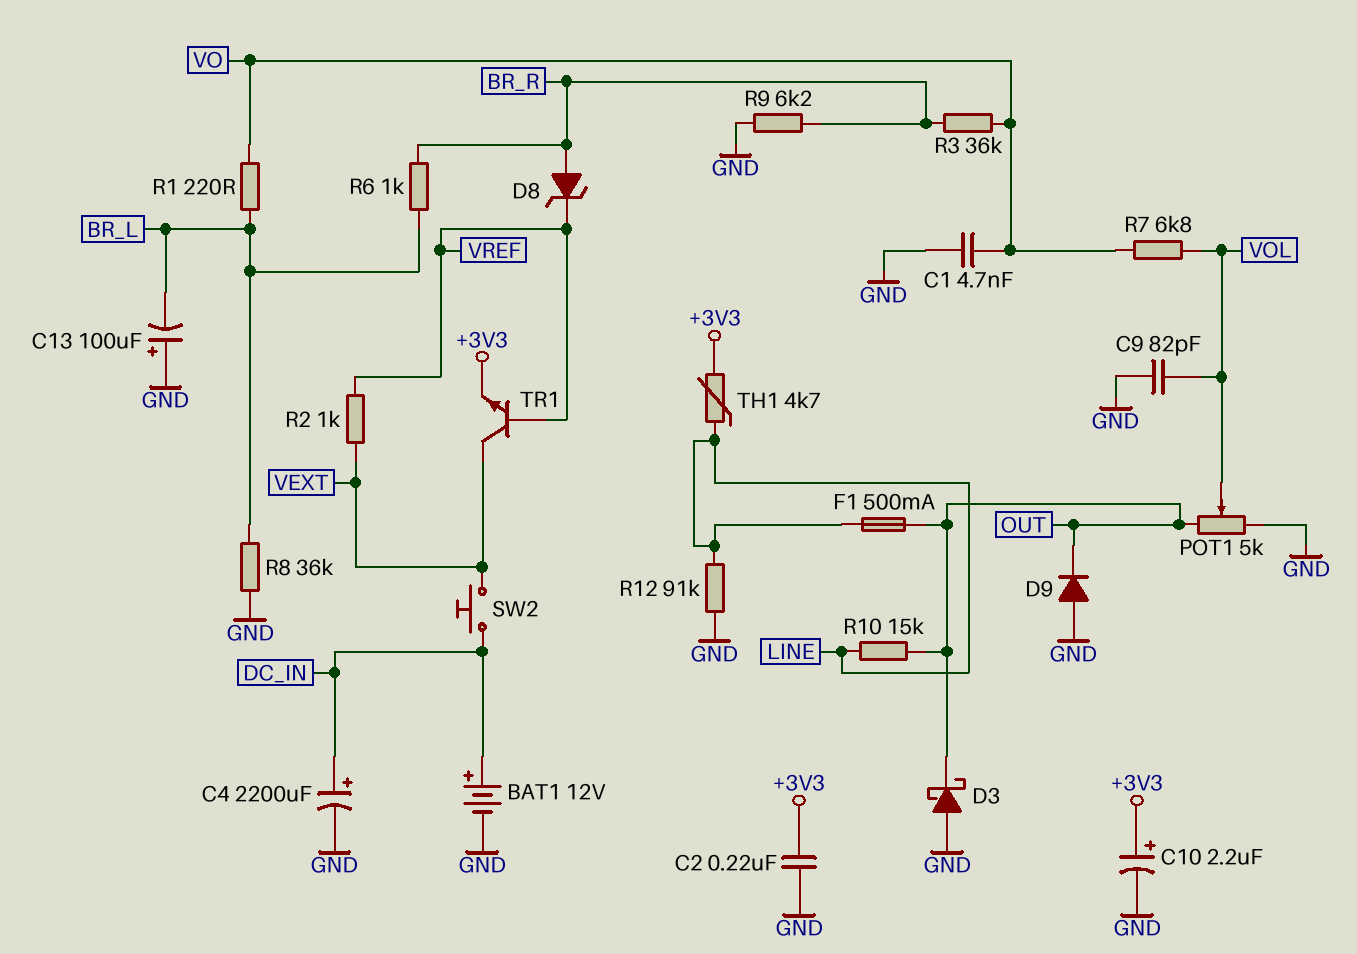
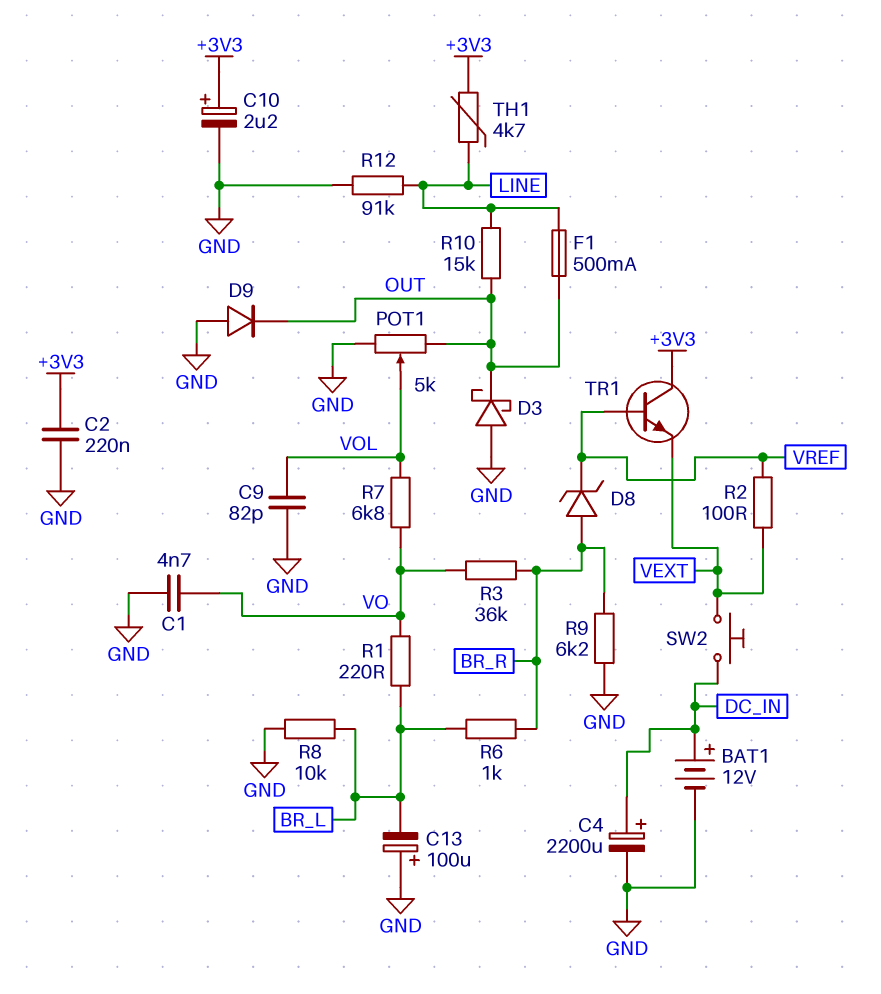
R2: 1k (VEXT, VREF) -> 100 (VEXT, VREF)
R8: 36k (BR_L, GND) -> 10k (BR_L, GND)
TR1: NPN (B VREF, C VEXT, E +3V3) -> NPN (B VREF, C +3V3, E VEXT)

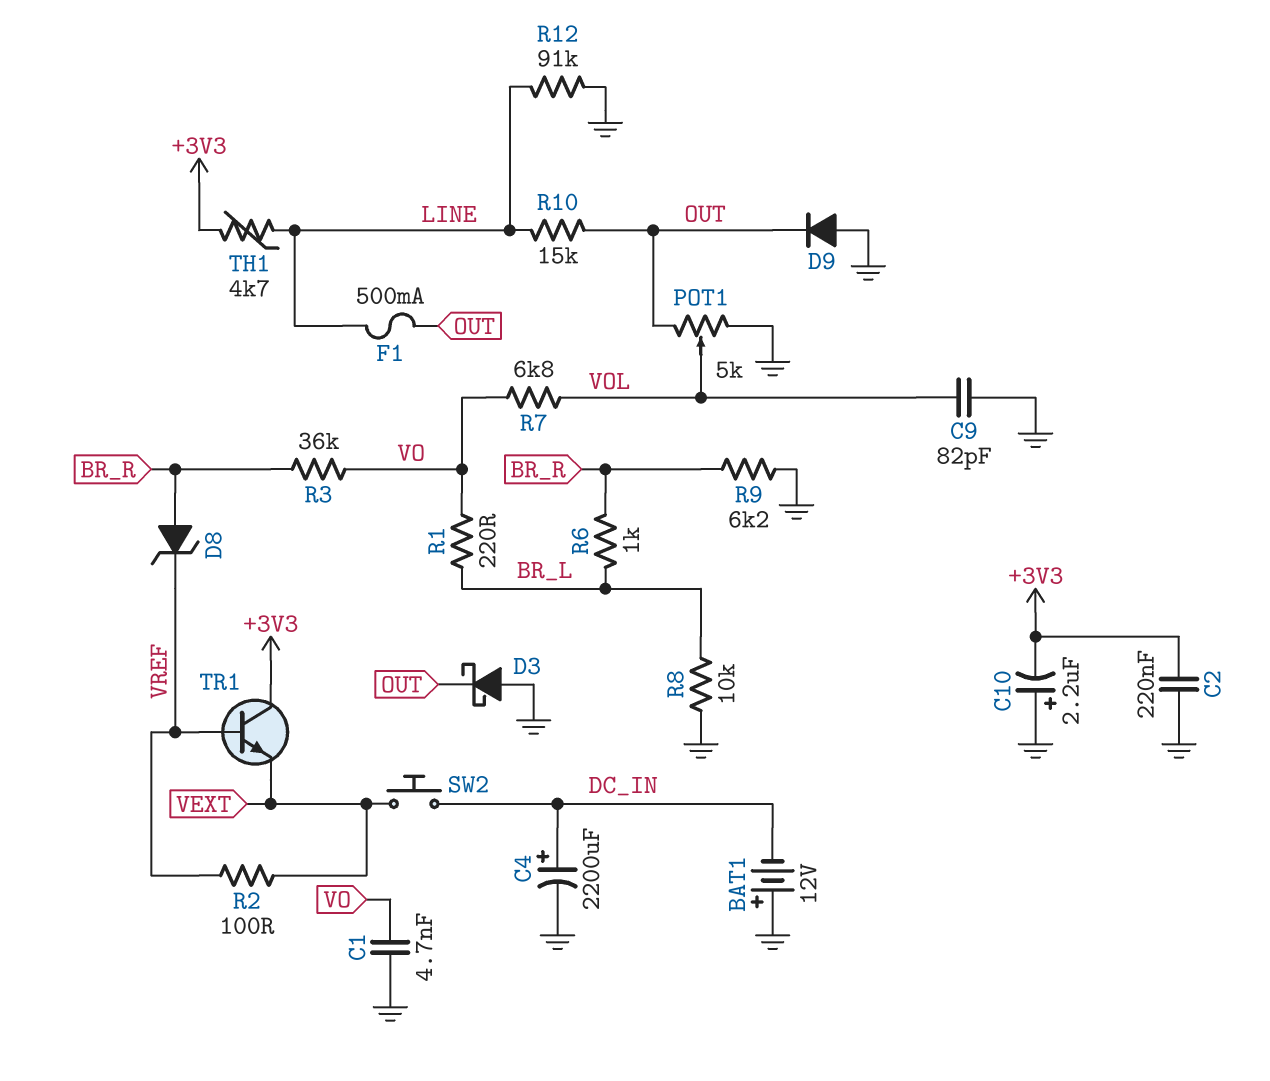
BAT1: 12V (plus DC_IN, minus GND) -> 12V (plus GND, minus DC_IN)
C10: 2.2uF (plus +3V3, minus GND) -> 2.2uF (plus GND, minus +3V3)
C13: 100uF (plus GND, minus BR_L) -> none

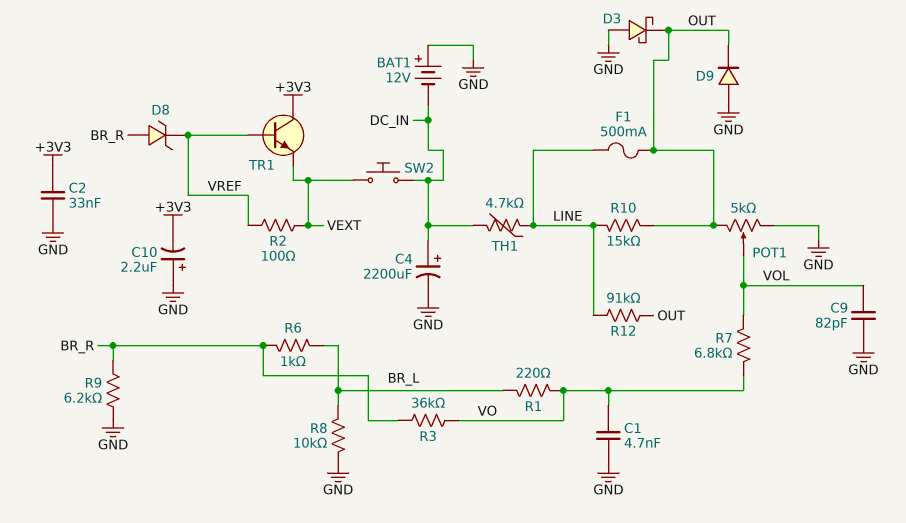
C2: 220nF (+3V3, GND) -> 33nF (+3V3, GND)
R12: 91k (GND, LINE) -> 91k (LINE, OUT)
TH1: 4.7k (+3V3, LINE) -> 4.7k (DC_IN, LINE)

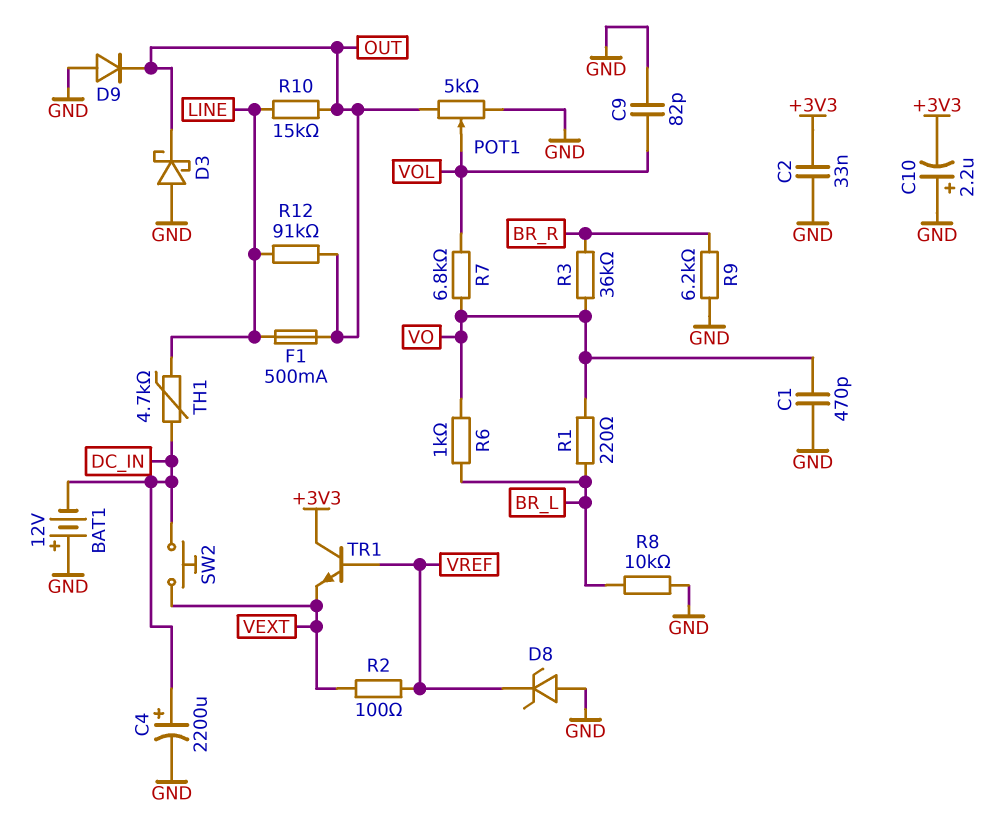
C1: 4.7nF (GND, VO) -> 470pF (GND, VO)
D8: zener (A BR_R, K VREF) -> zener (A GND, K VREF)
R6: 1k (BR_L, BR_R) -> 1k (BR_L, VO)

